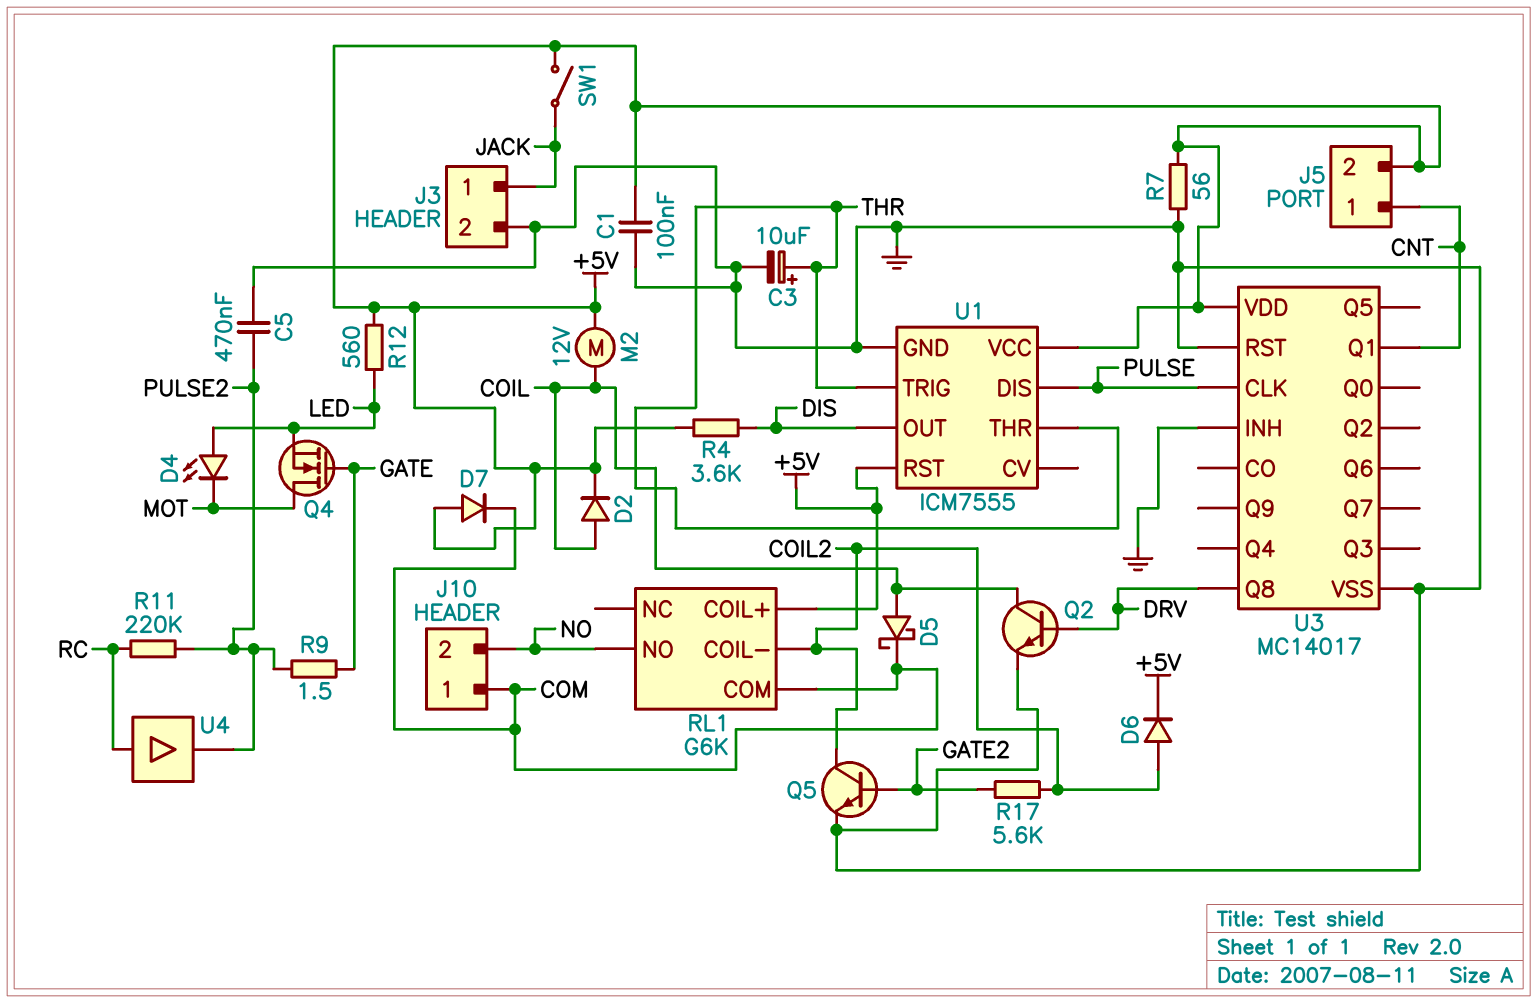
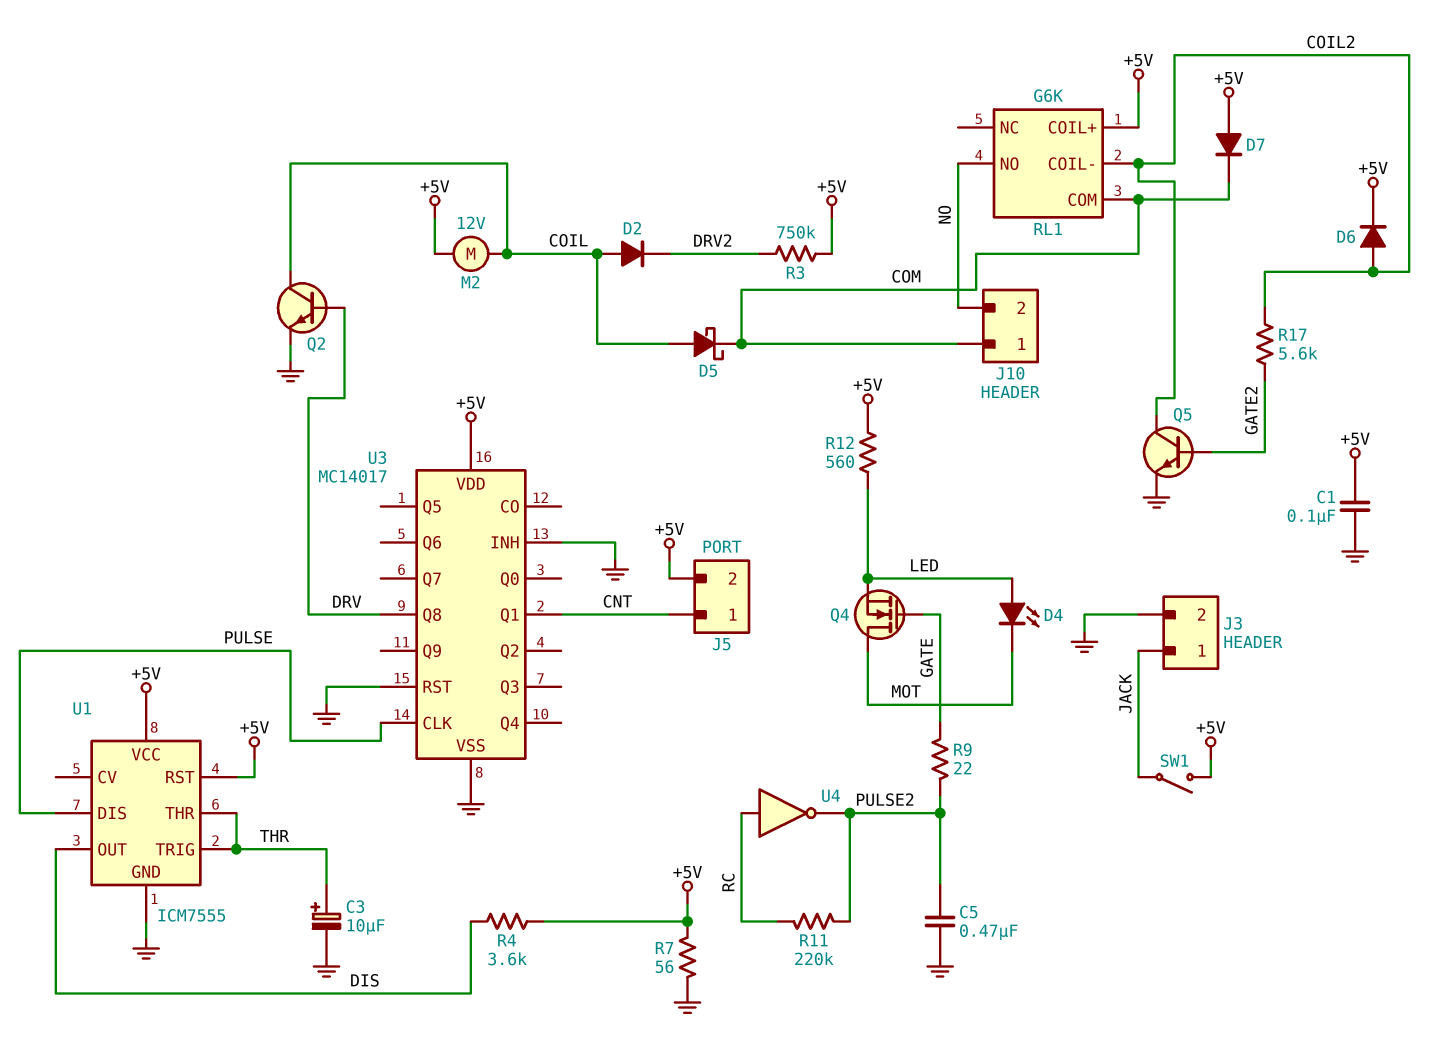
D2: diode (A COIL, K +5V) -> diode (A COIL, K DRV2)
R3: none -> 750k (+5V, DRV2)
R9: 1.5 (GATE, PULSE2) -> 22 (GATE, PULSE2)
U4: buffer (in RC, out PULSE2) -> NOT (in RC, out PULSE2)

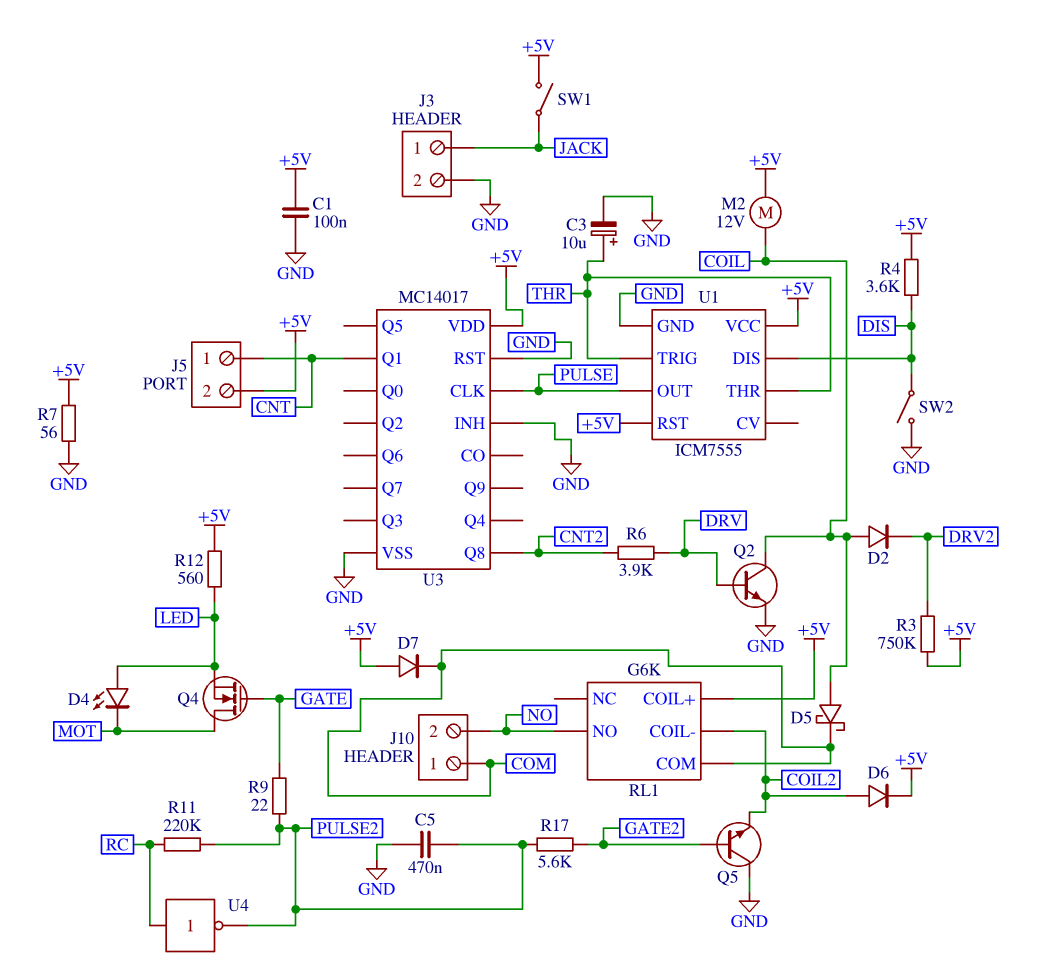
Q5: NPN (B GATE2, C COIL2, E GND) -> NPN (B GATE2, C GND, E COIL2)
R6: none -> 3.9k (CNT2, DRV)
R17: 5.6k (COIL2, GATE2) -> 5.6k (GATE2, PULSE2)
SW2: none -> switch (DIS, GND)
U1 pin DIS: PULSE -> DIS
U1 pin OUT: DIS -> PULSE
U3 pin Q8: DRV -> CNT2

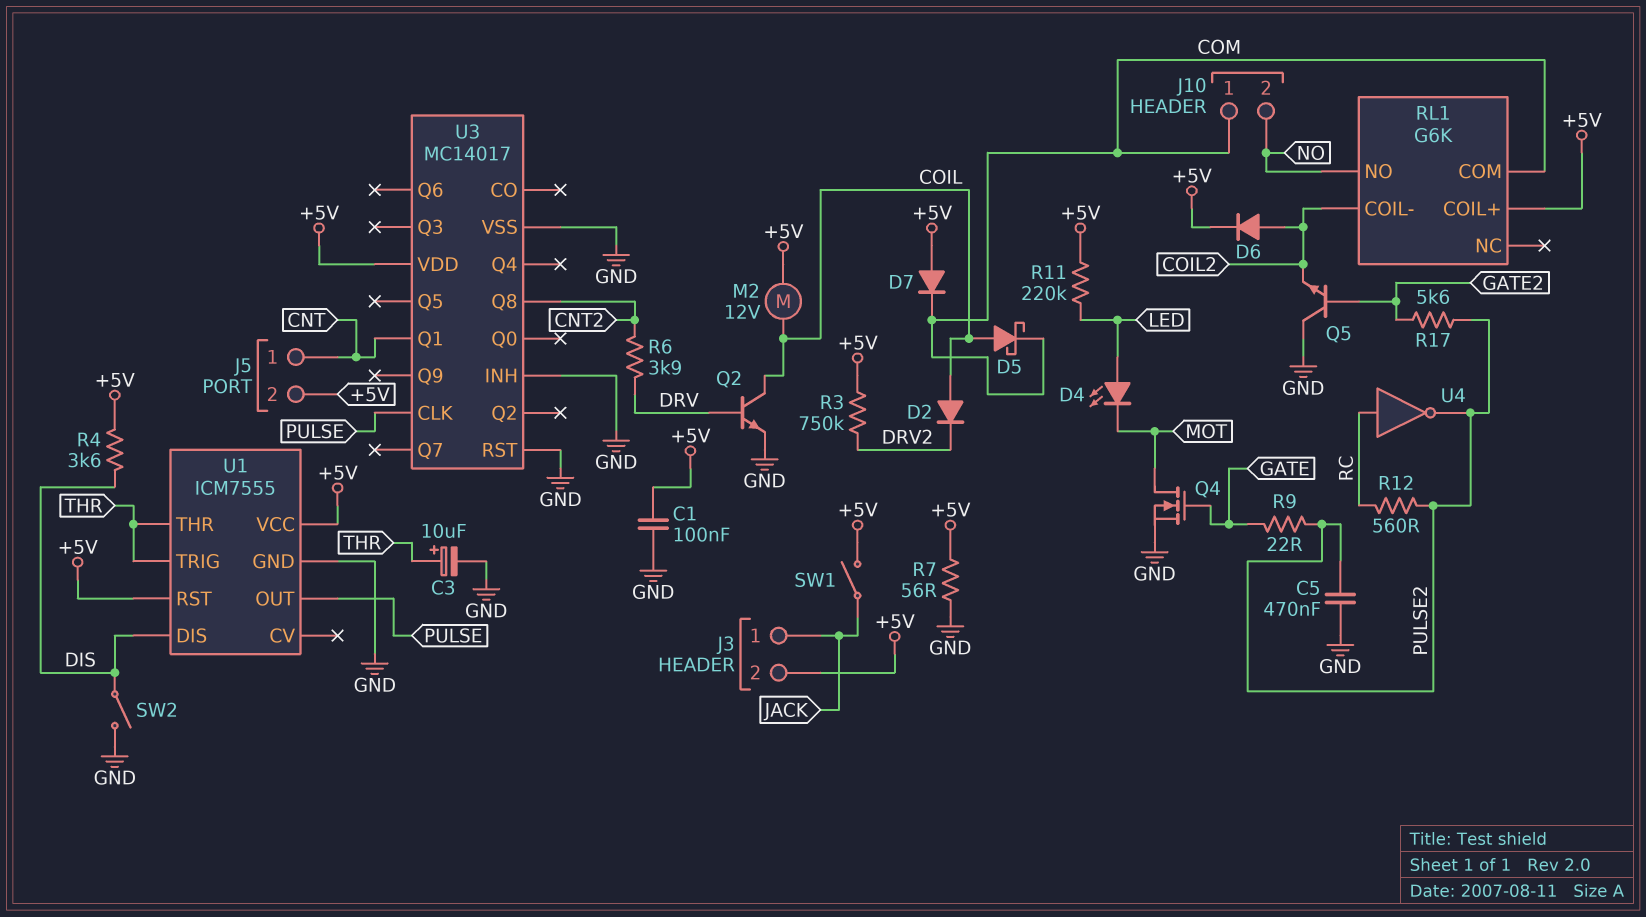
J3 pin 2: GND -> +5V
Q4: NMOS (G GATE, D MOT, S LED) -> NMOS (G GATE, D MOT, S GND)
R11: 220k (PULSE2, RC) -> 220k (+5V, LED)
R12: 560 (+5V, LED) -> 560 (PULSE2, RC)

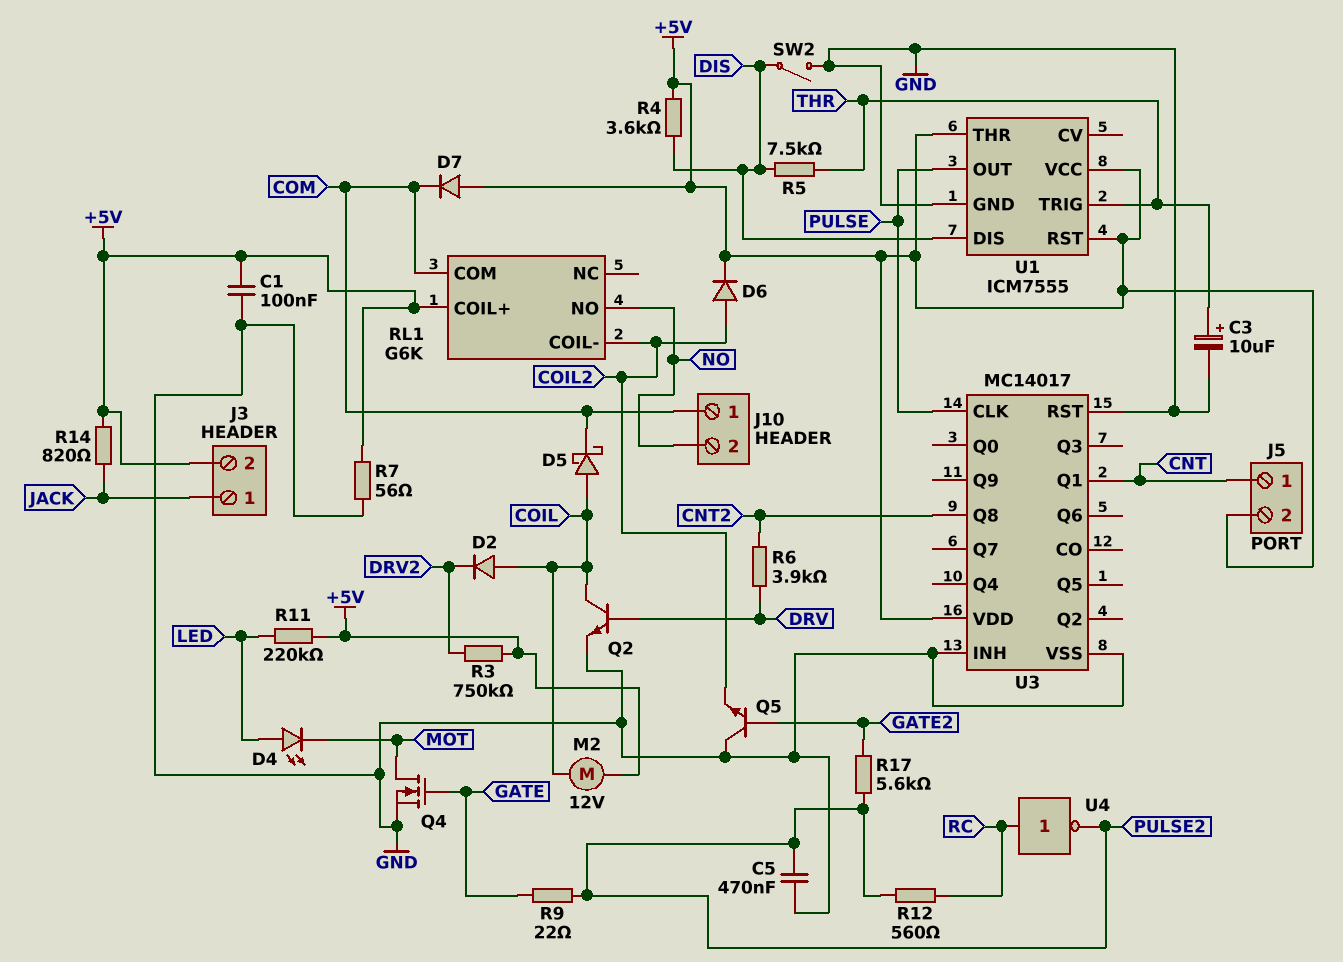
R5: none -> 7.5k (DIS, THR)
R14: none -> 820 (+5V, JACK)
SW1: switch (+5V, JACK) -> none
U1 pin THR: THR -> +5V

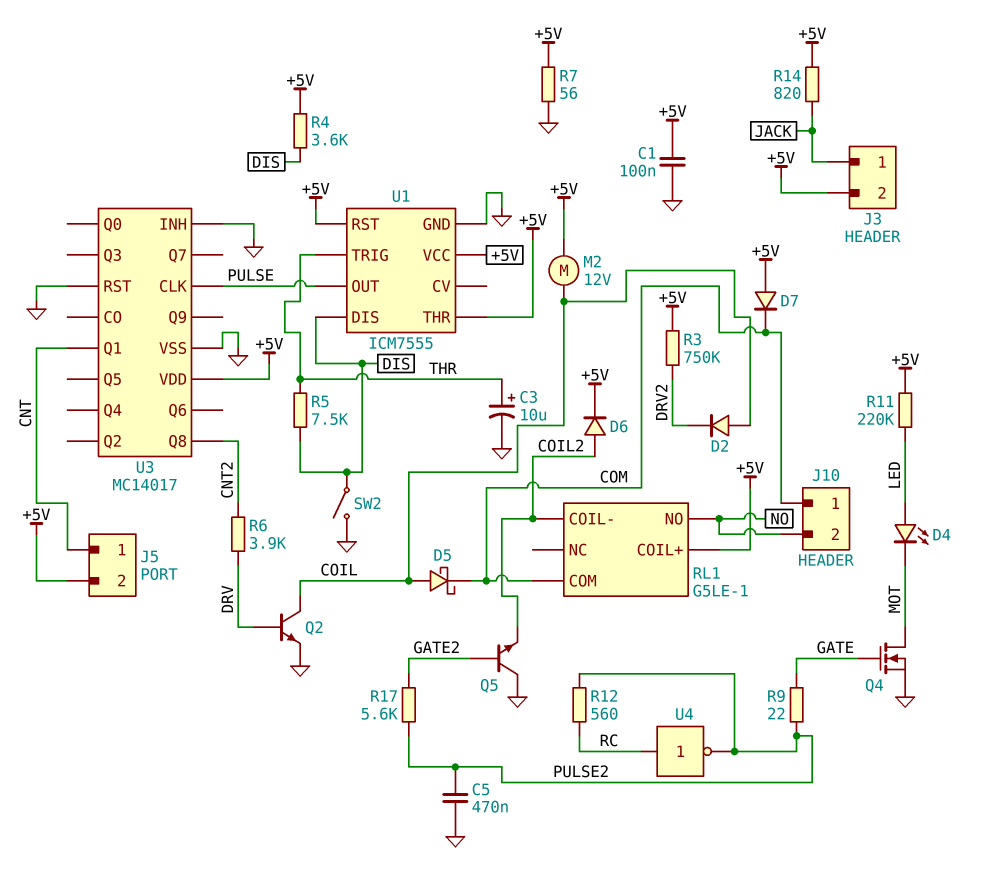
RL1: G6K -> G5LE-1

